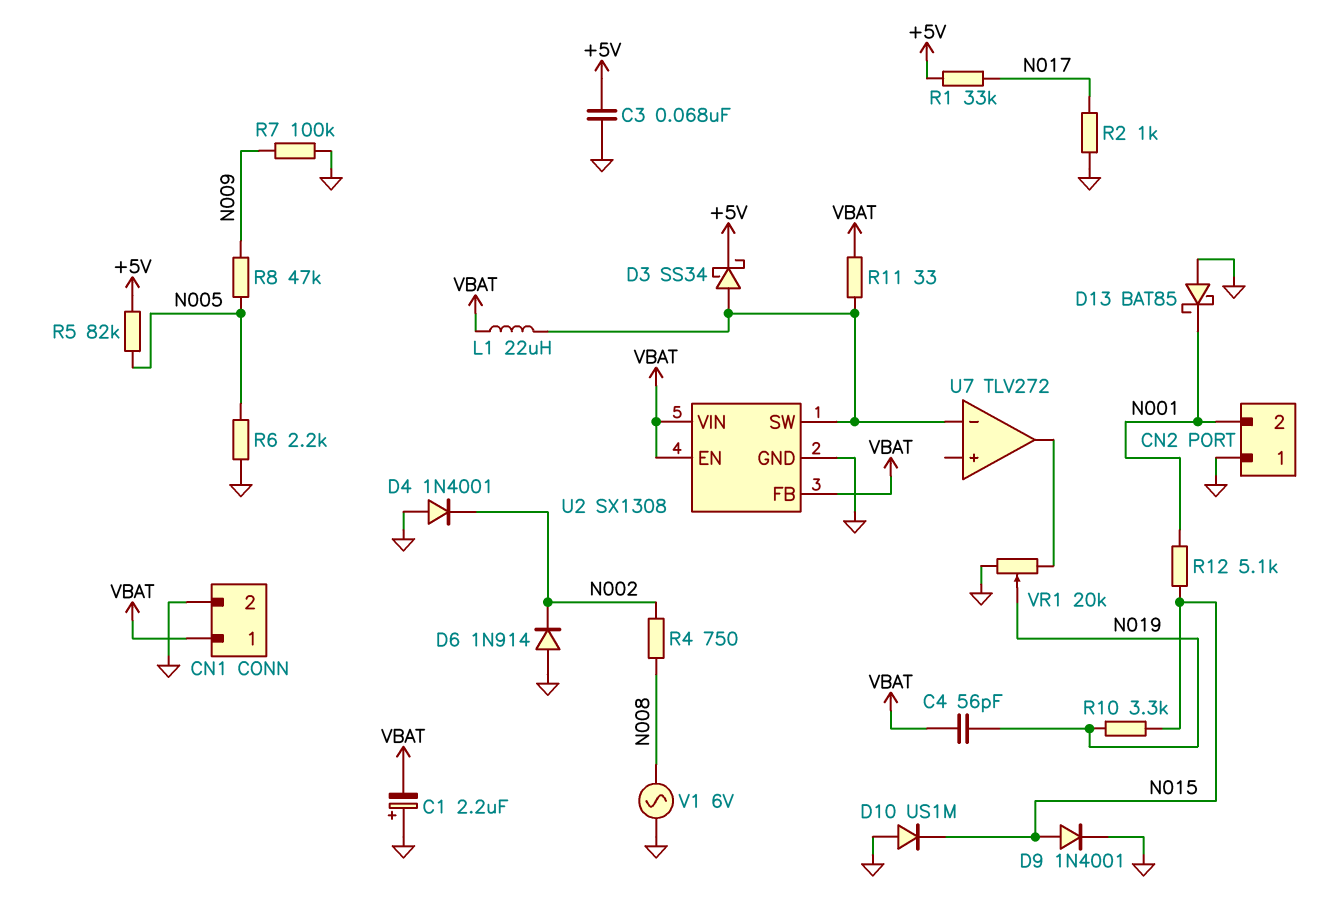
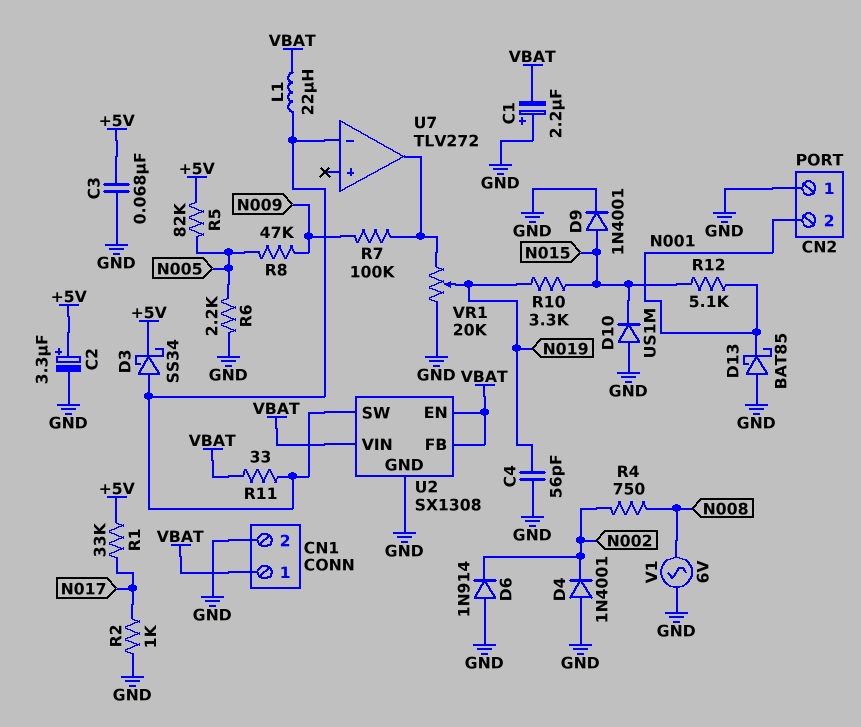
C2: none -> 3.3uF (plus +5V, minus GND)
C4: 56pF (N019, VBAT) -> 56pF (GND, N019)
R7: 100k (GND, N009) -> 100k (N009, U7/out)

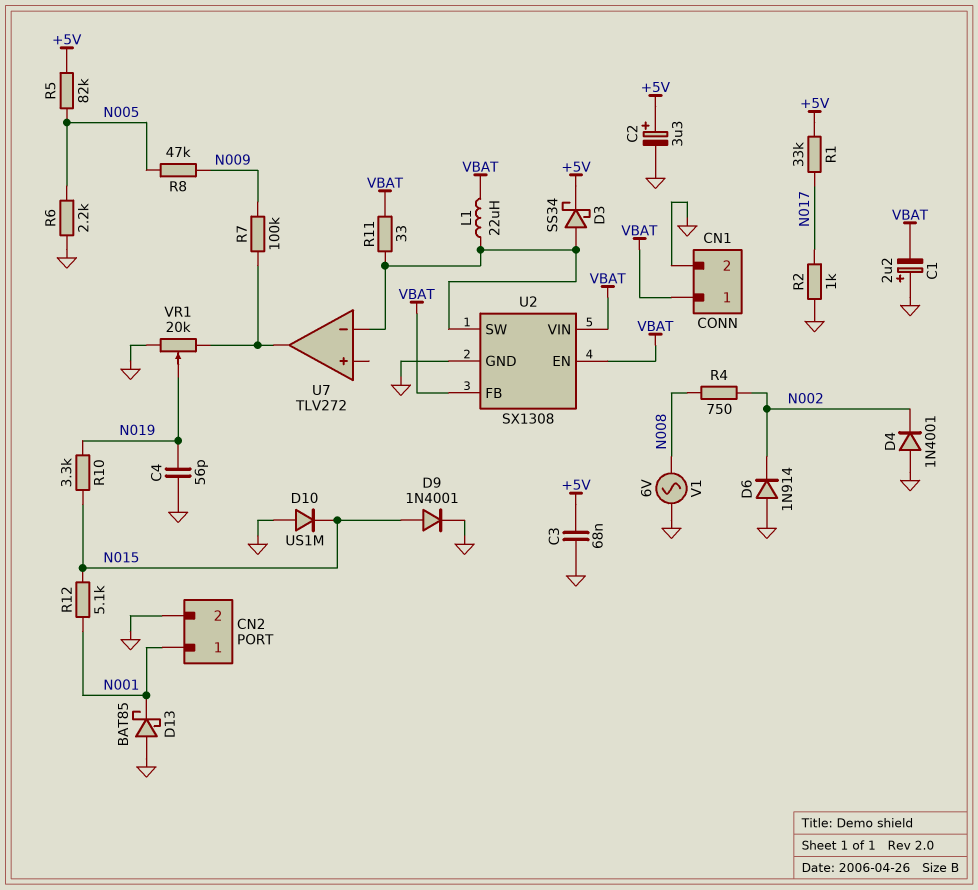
CN2 pin 1: GND -> N001
CN2 pin 2: N001 -> GND

